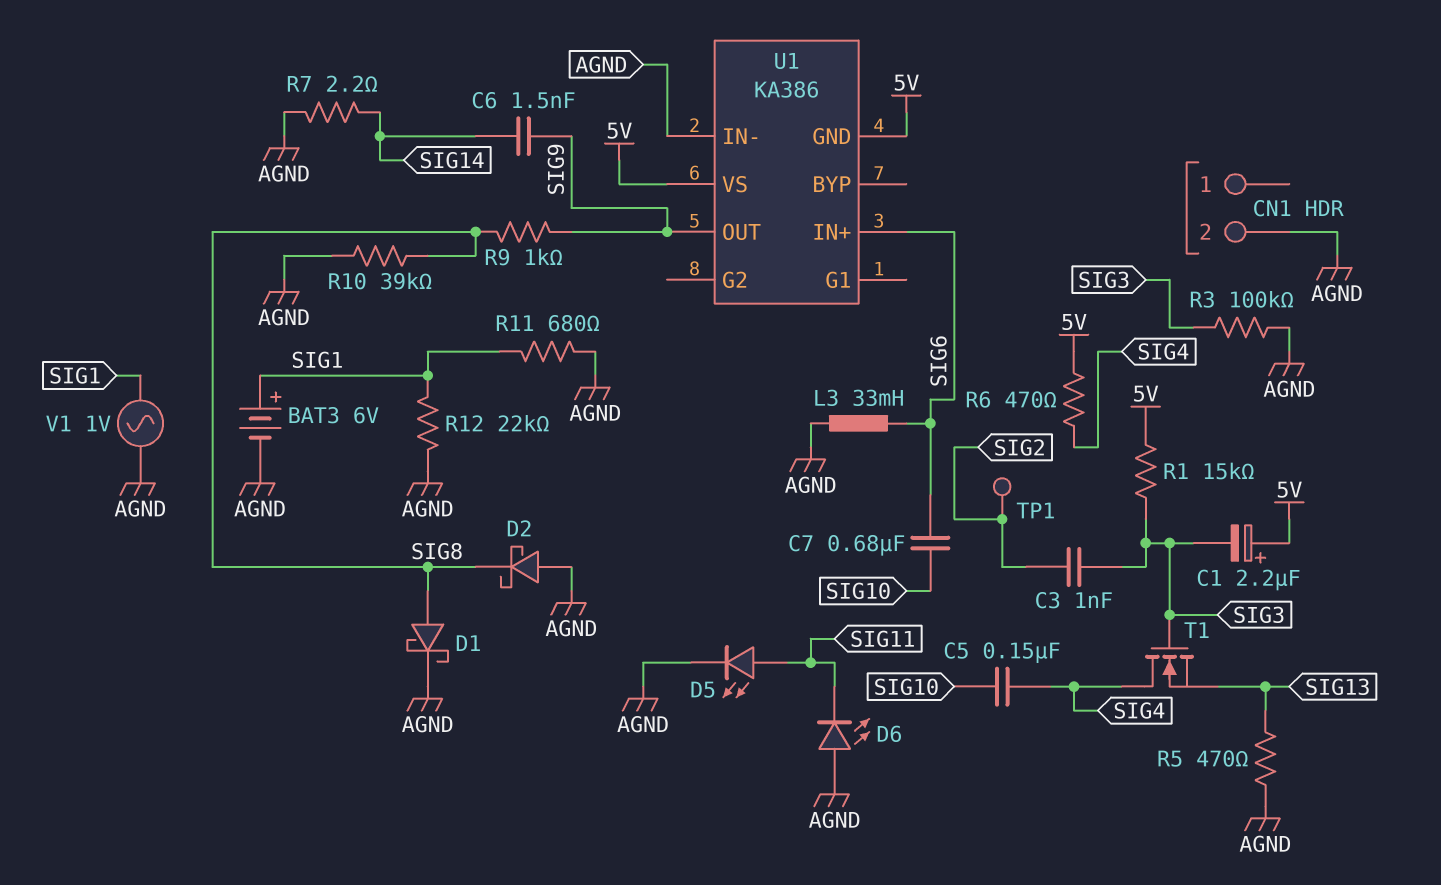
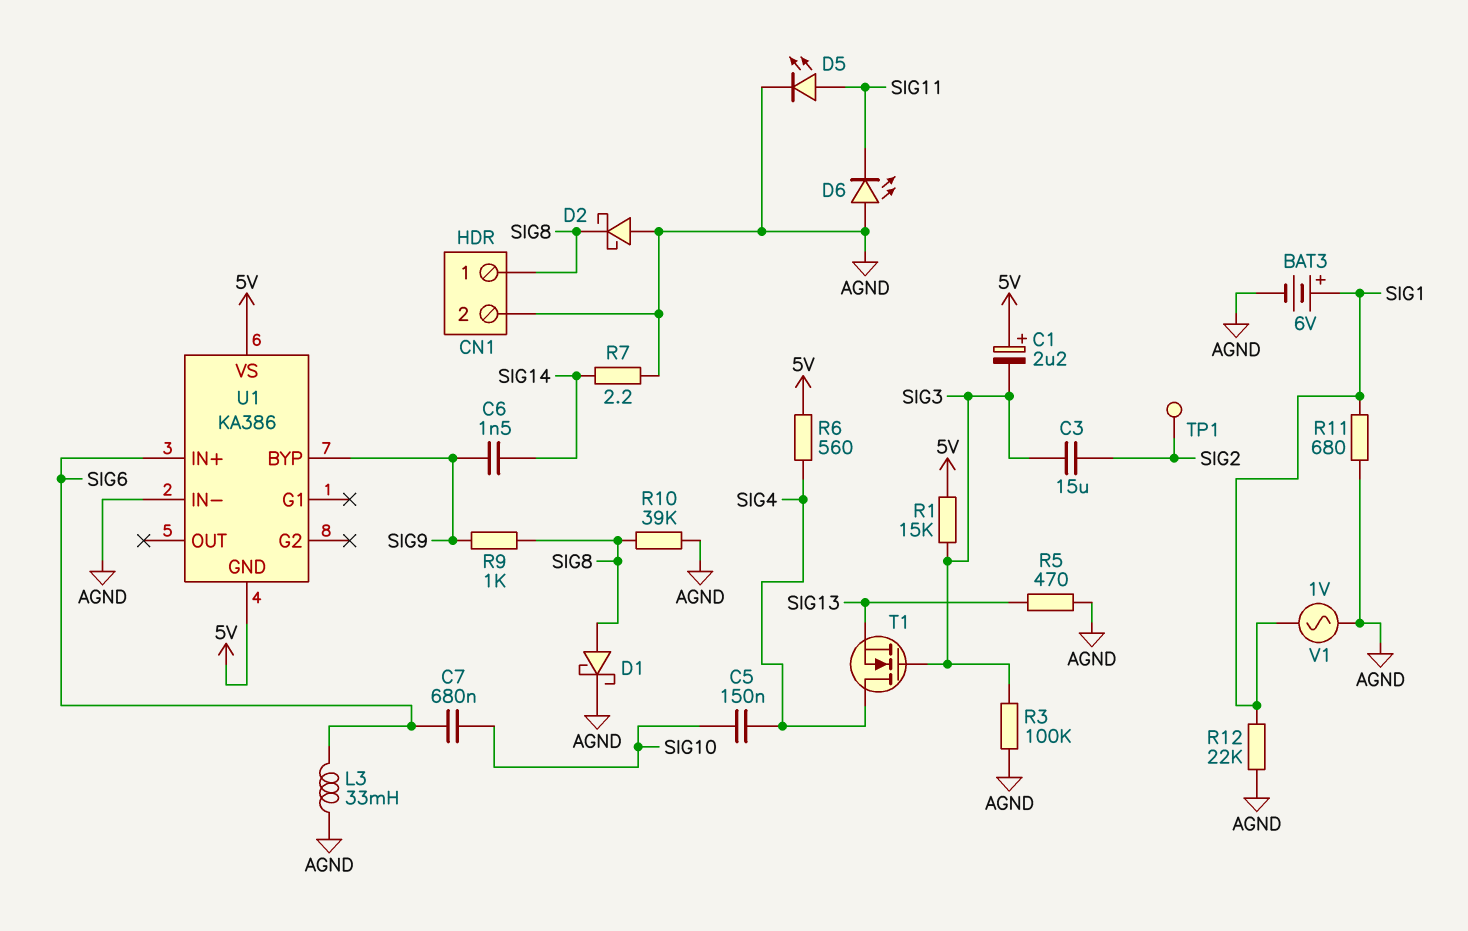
C3: 1nF (SIG2, SIG3) -> 15uF (SIG2, SIG3)
CN1 pin 1: none -> SIG8
R6: 470 (5V, SIG4) -> 560 (5V, SIG4)
U1 pin BYP: none -> SIG9
U1 pin OUT: SIG9 -> none

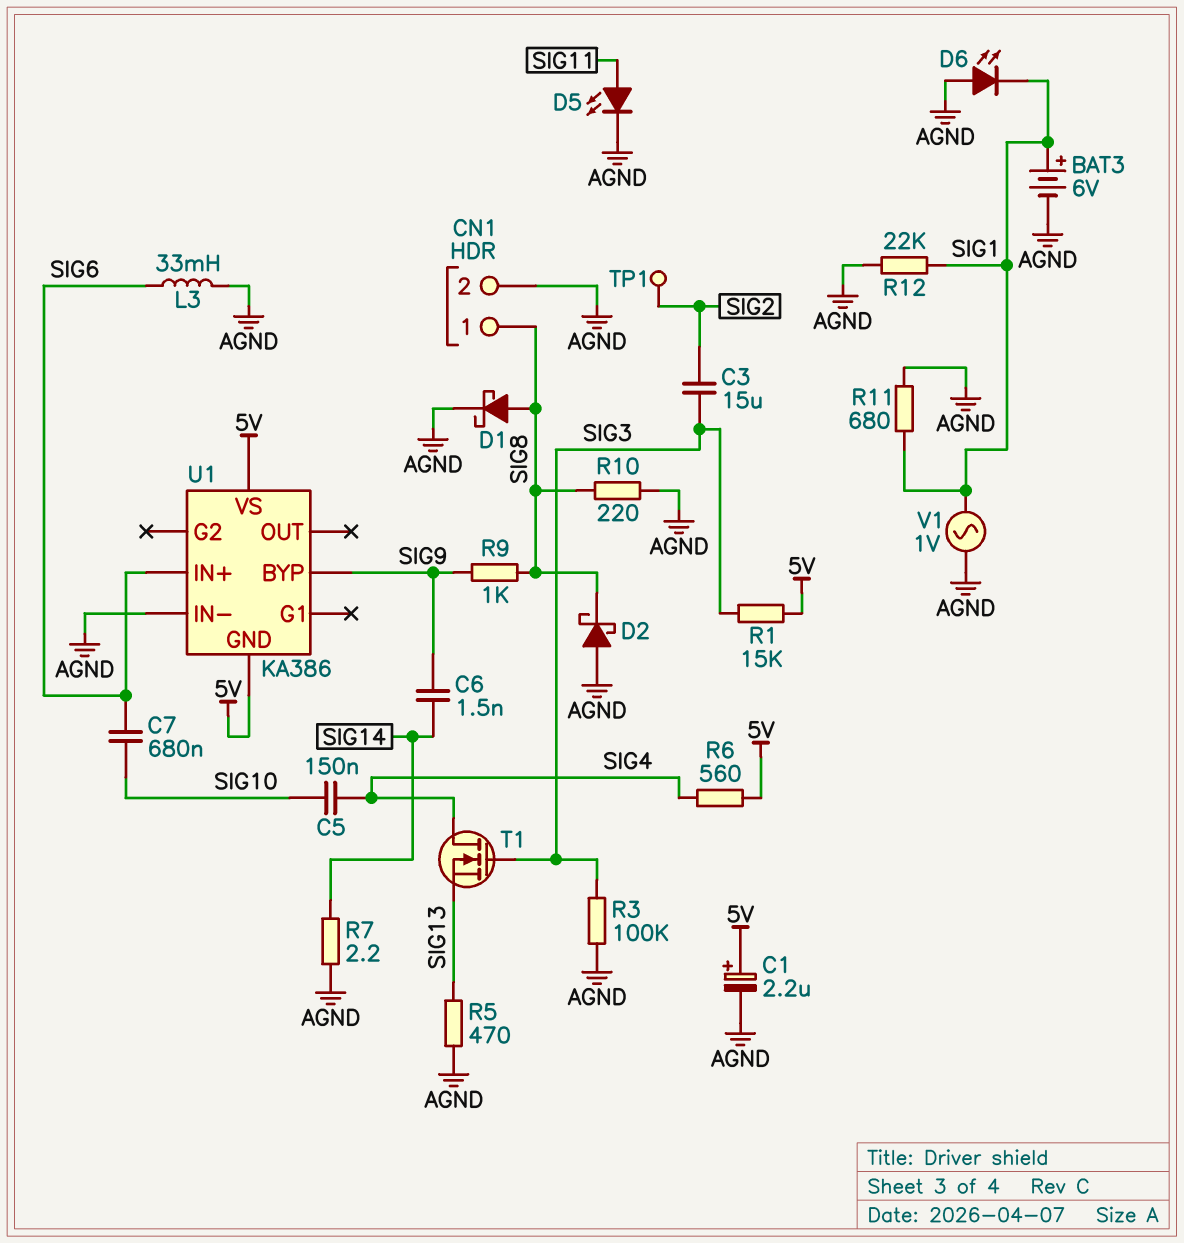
C1: 2.2uF (plus 5V, minus SIG3) -> 2.2uF (plus 5V, minus AGND)
D6: LED (A AGND, K SIG11) -> LED (A AGND, K SIG1)
R10: 39k (AGND, SIG8) -> 220 (AGND, SIG8)

